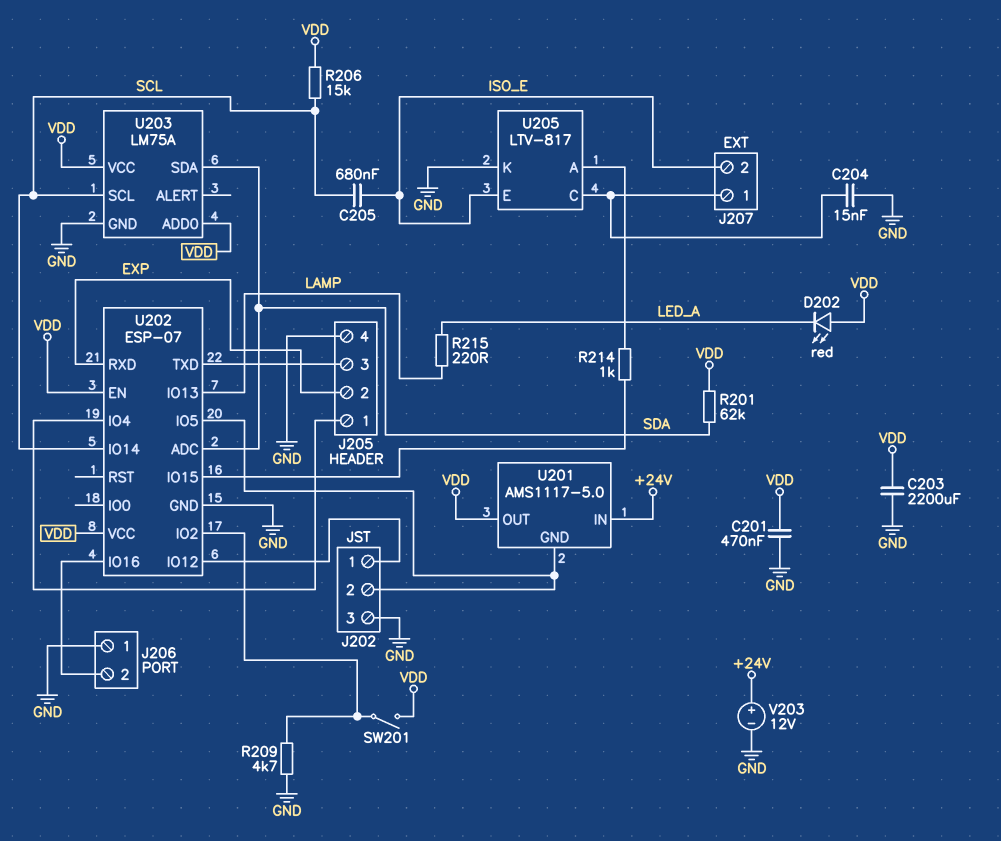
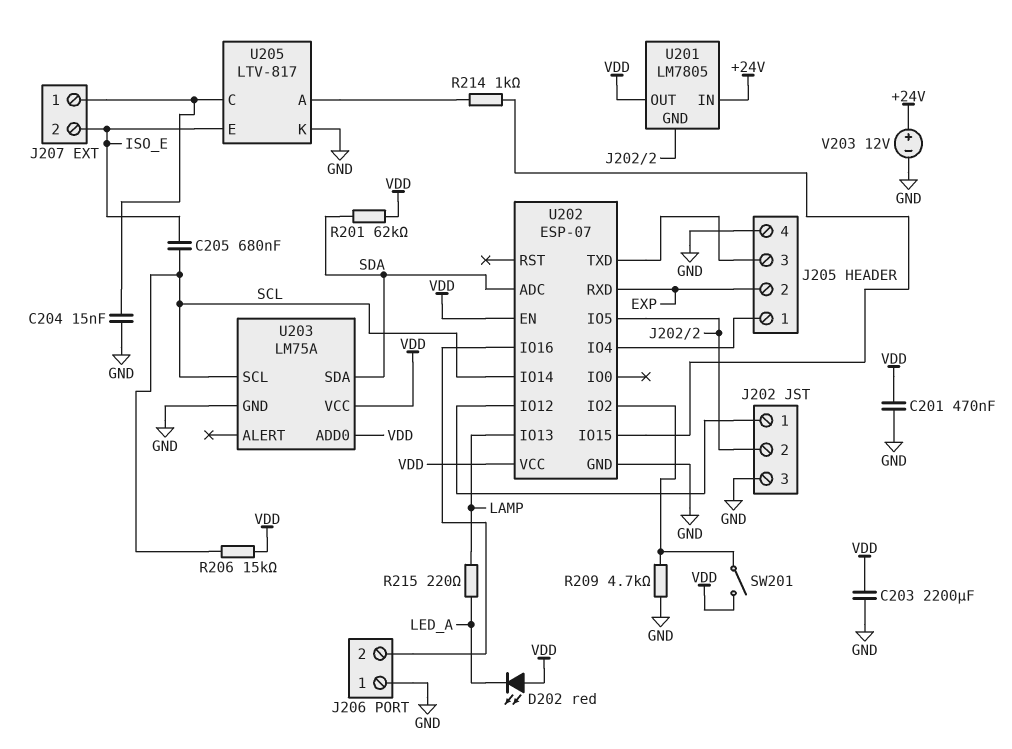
U201: AMS1117-5.0 -> LM7805

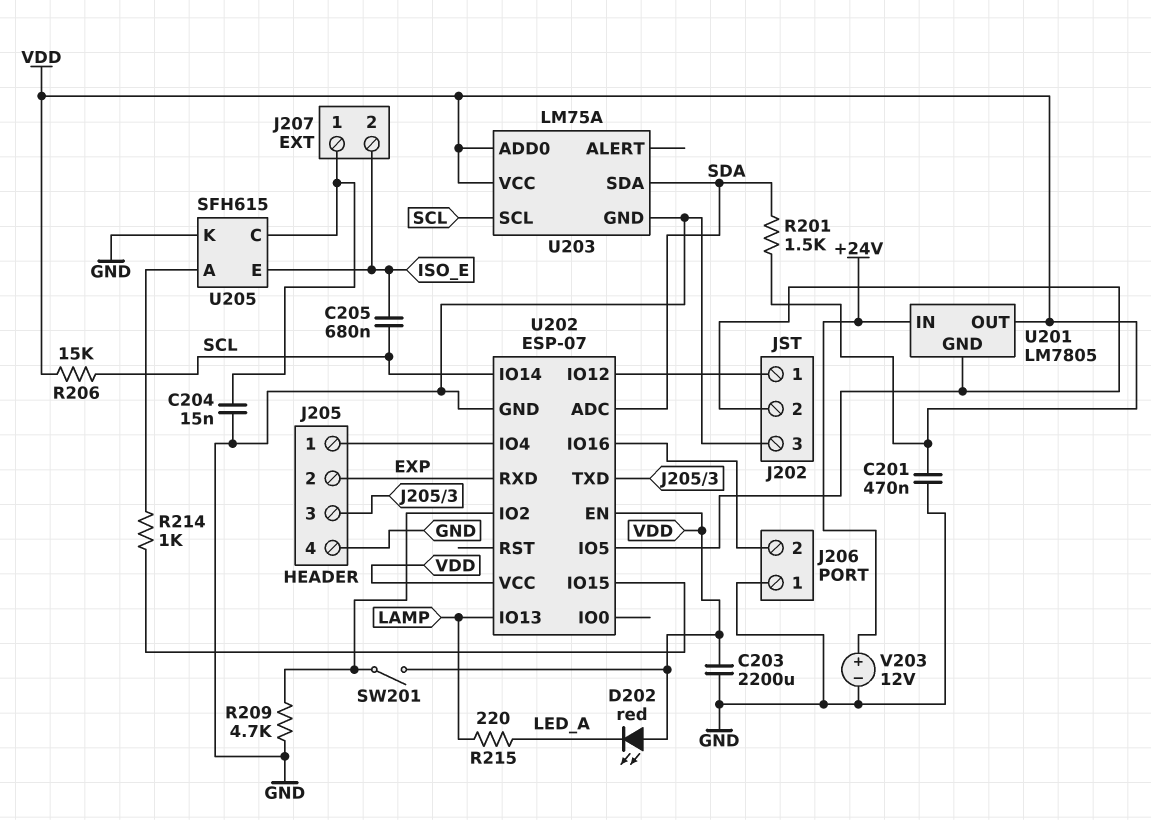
R201: 62k (SDA, VDD) -> 1.5k (SDA, VDD)
U205: LTV-817 -> SFH615

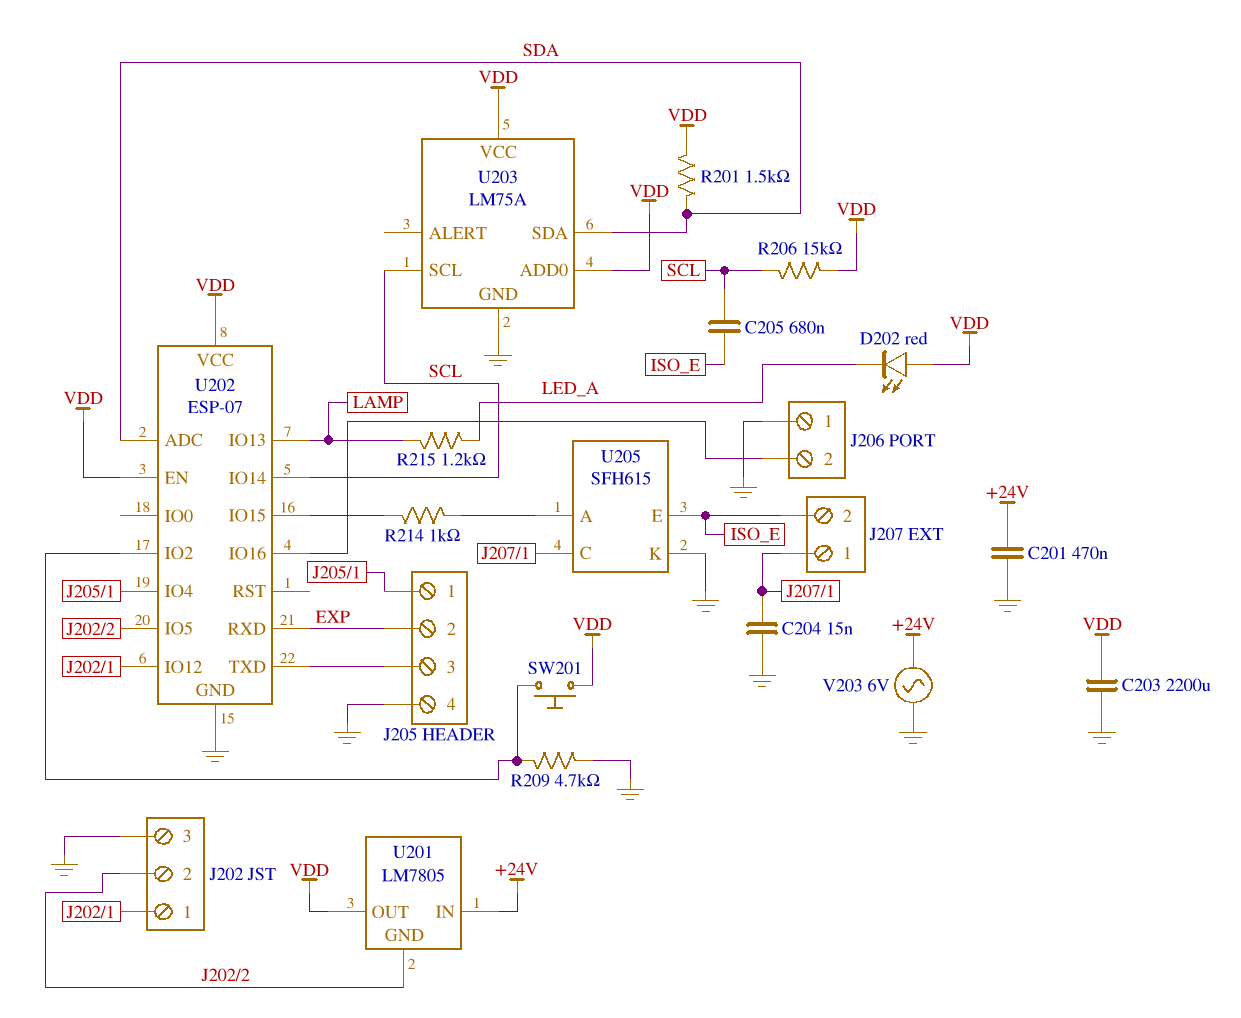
C201: 470nF (GND, VDD) -> 470nF (+24V, GND)
R215: 220 (LAMP, LED_A) -> 1.2k (LAMP, LED_A)
SW201: switch (U202/IO2, VDD) -> button (U202/IO2, VDD)
V203: 12V (plus +24V, minus GND) -> AC 6V (+24V, GND)

